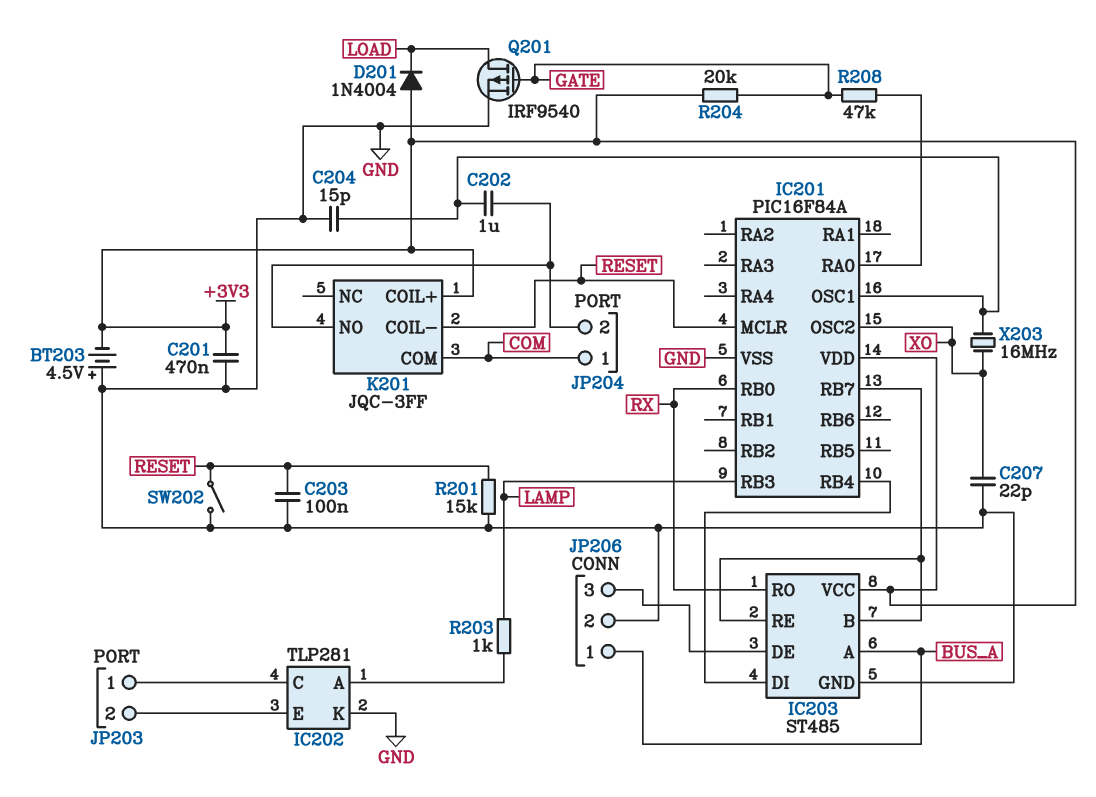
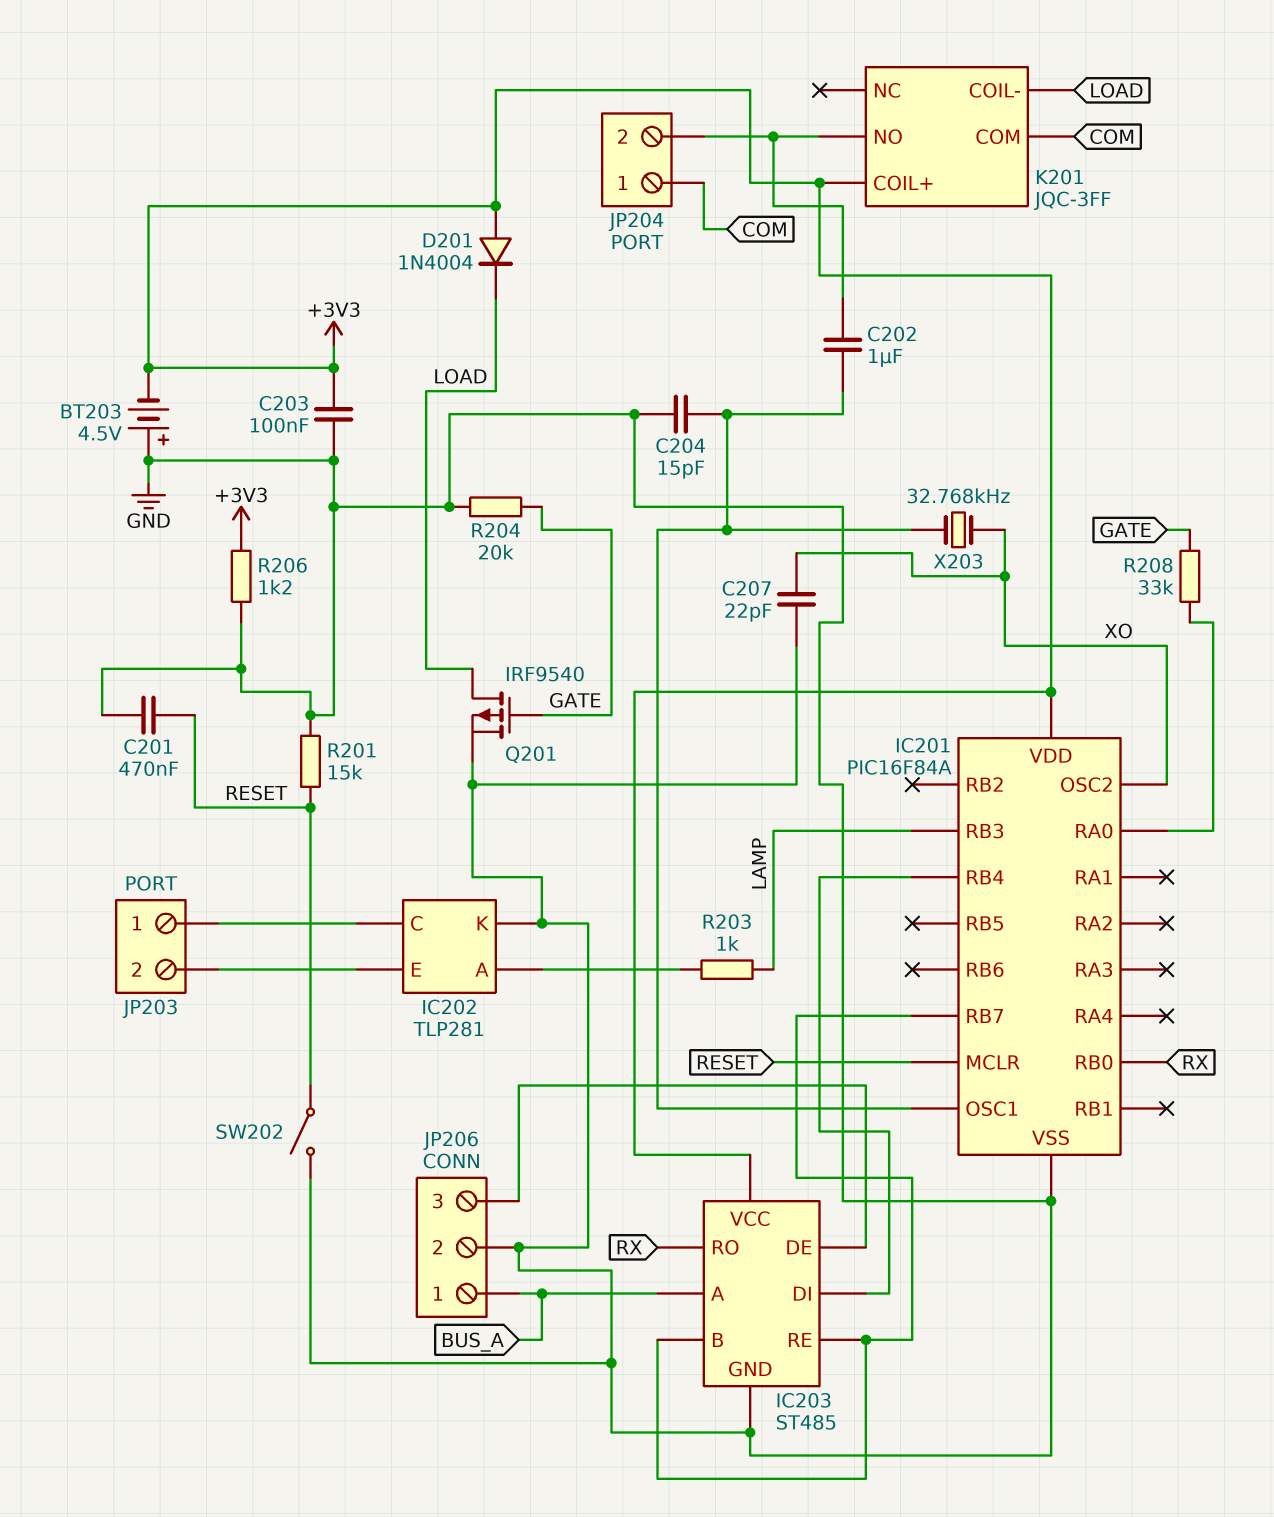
C201: 470nF (+3V3, GND) -> 470nF (GND, RESET)
C203: 100nF (GND, RESET) -> 100nF (+3V3, GND)
K201 pin COIL-: RESET -> LOAD
R204: 20k (+3V3, GATE) -> 20k (GATE, GND)
R206: none -> 1.2k (+3V3, GND)
R208: 47k (GATE, IC201/RA0) -> 33k (GATE, IC201/RA0)
X203: 16MHz (IC201/OSC1, XO) -> 32.768kHz (IC201/OSC1, XO)

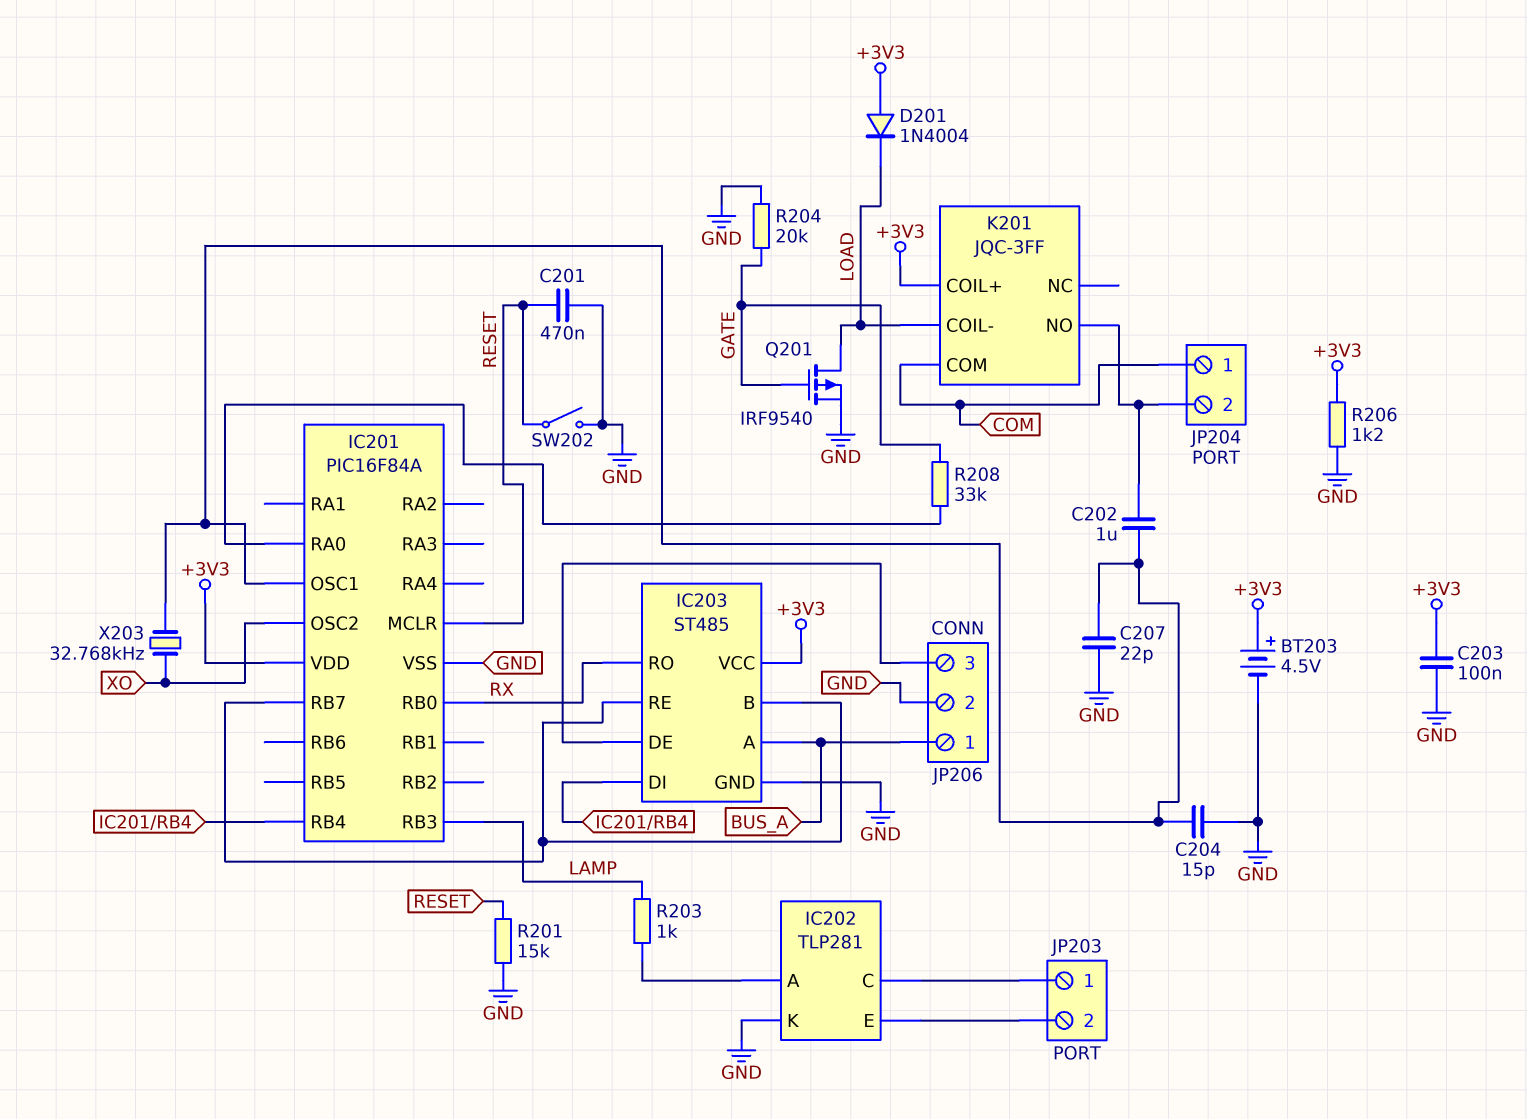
BT203: 4.5V (plus GND, minus +3V3) -> 4.5V (plus +3V3, minus GND)
C207: 22pF (GND, XO) -> 22pF (GND, IC201/OSC1)

